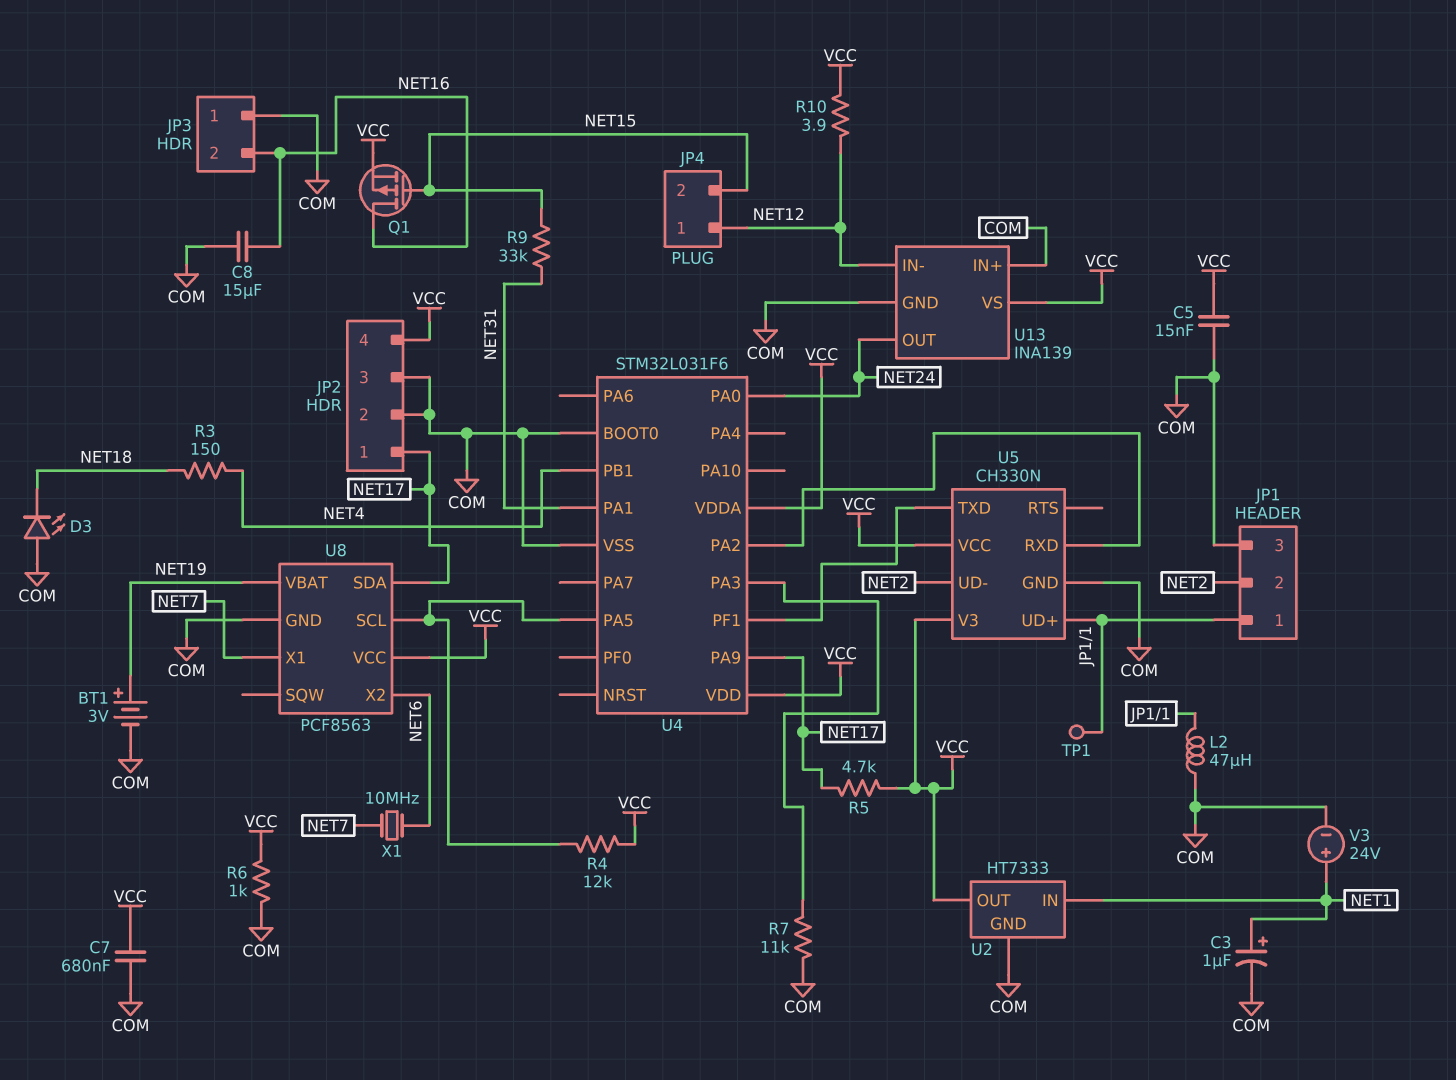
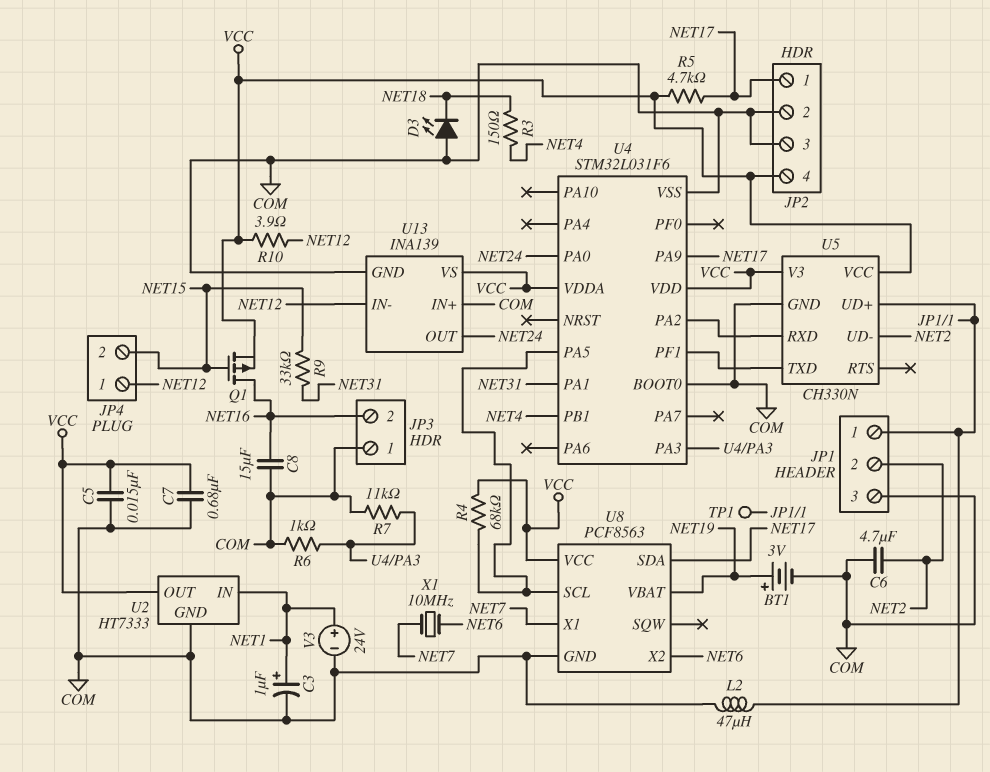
C6: none -> 4.7uF (COM, NET2)
R4: 12k (U4/PA5, VCC) -> 68k (U4/PA5, VCC)
R6: 1k (COM, VCC) -> 1k (COM, U4/PA3)

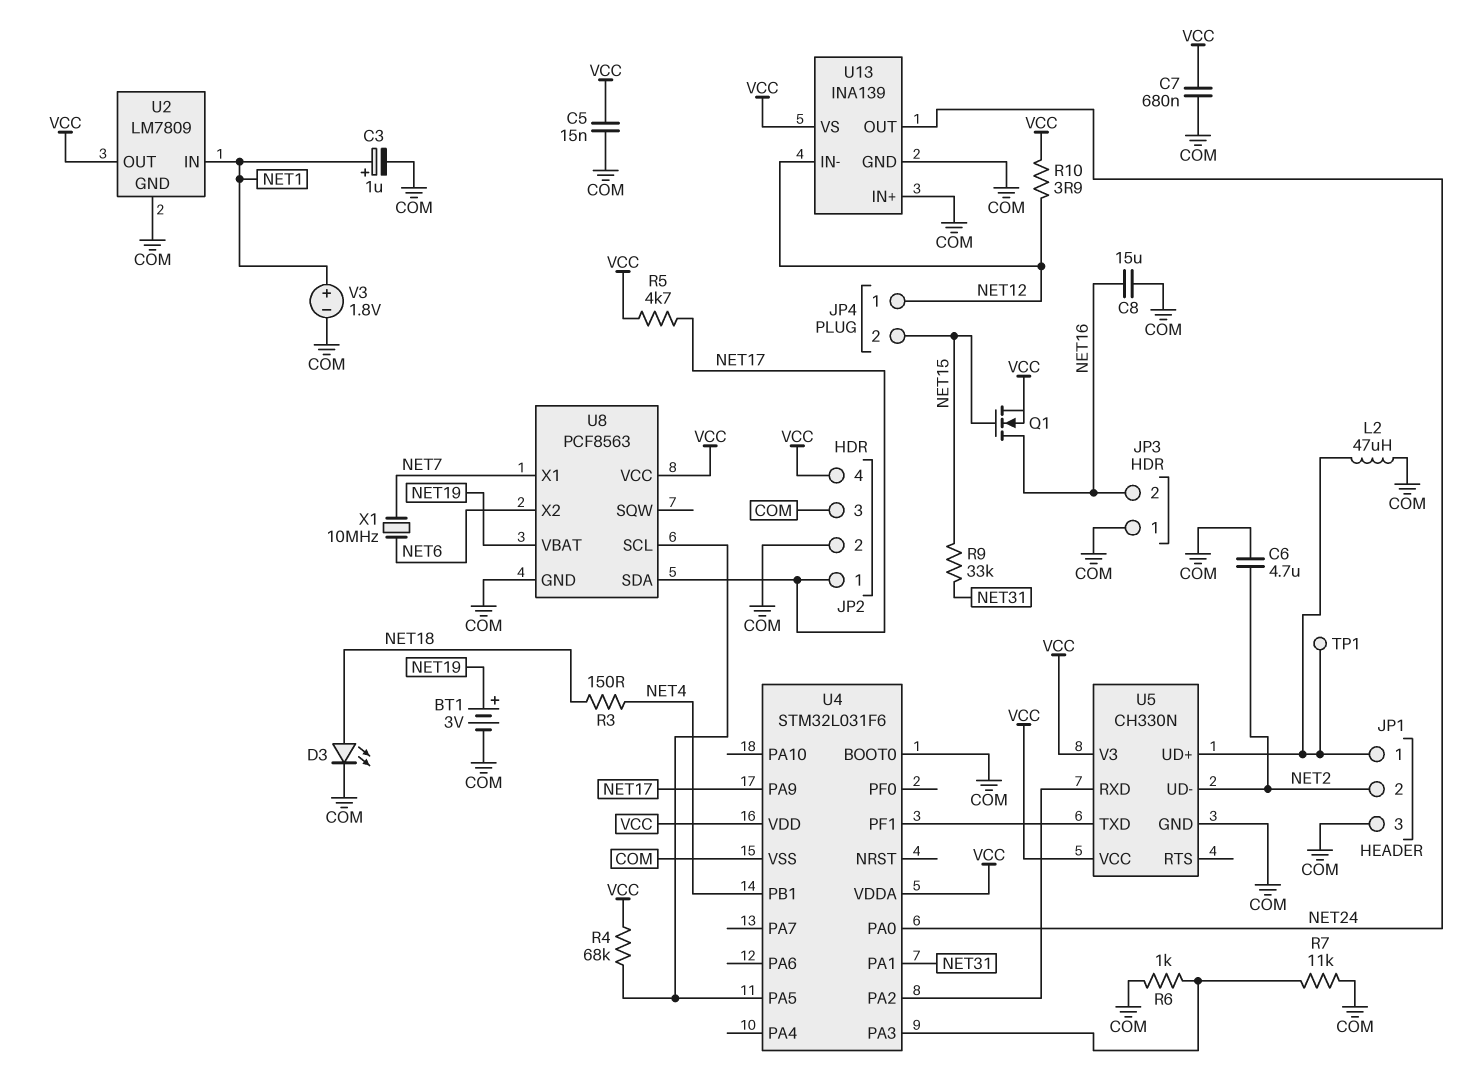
D3: LED (A COM, K NET18) -> LED (A NET18, K COM)
Q1: PMOS (G NET15, D NET16, S VCC) -> NMOS (G NET15, D NET16, S VCC)
U2: HT7333 -> LM7809
V3: 24V (plus NET1, minus COM) -> 1.8V (plus NET1, minus COM)

